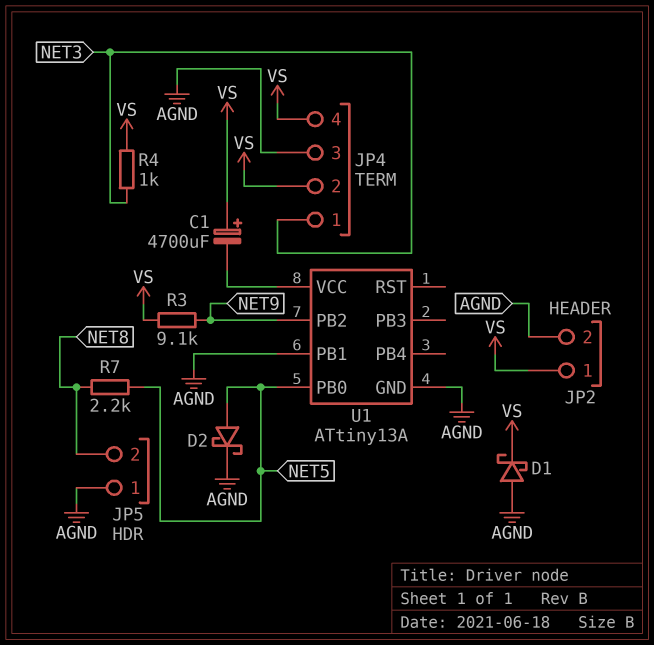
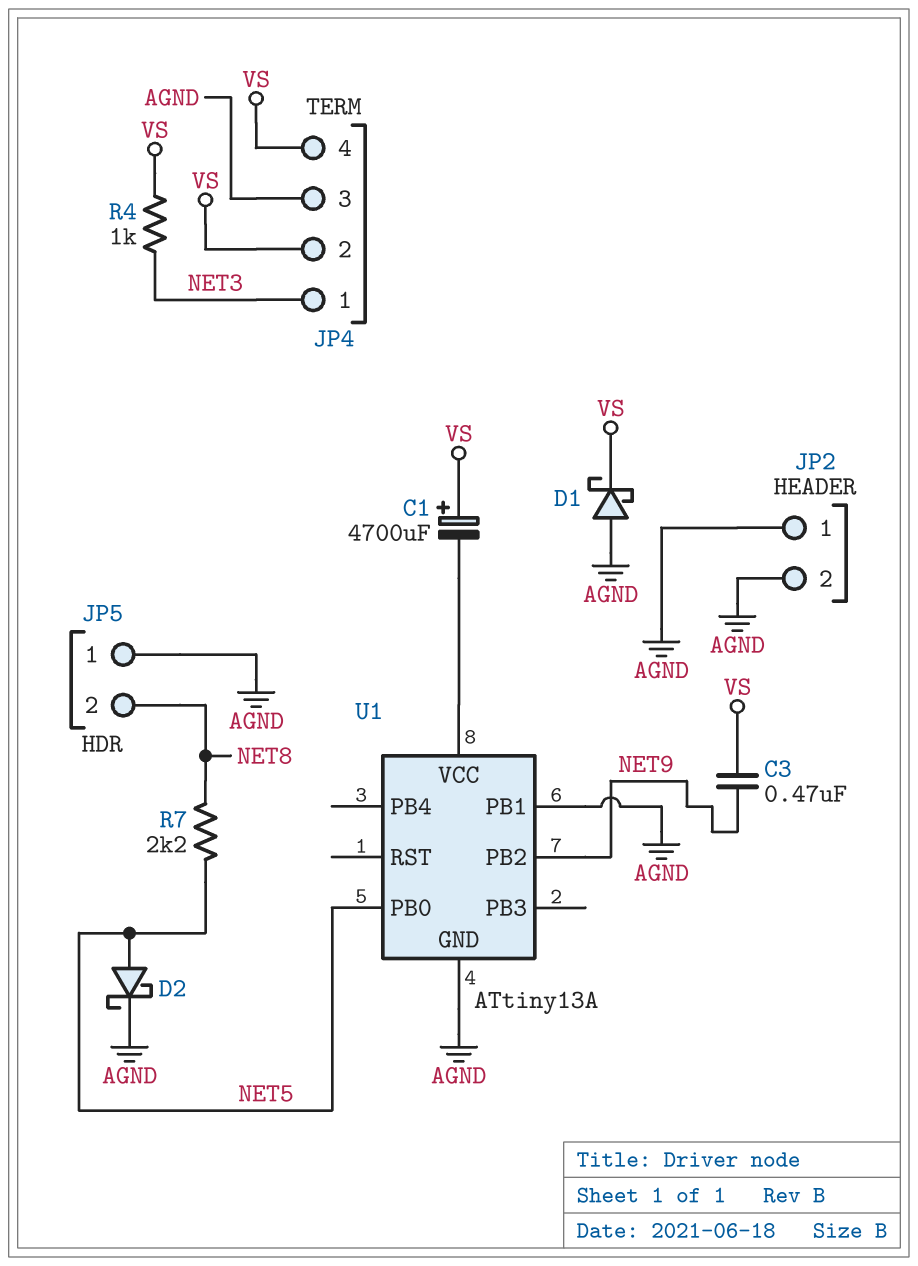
C3: none -> 470nF (NET9, VS)
JP2 pin 1: VS -> AGND
R3: 9.1k (NET9, VS) -> none

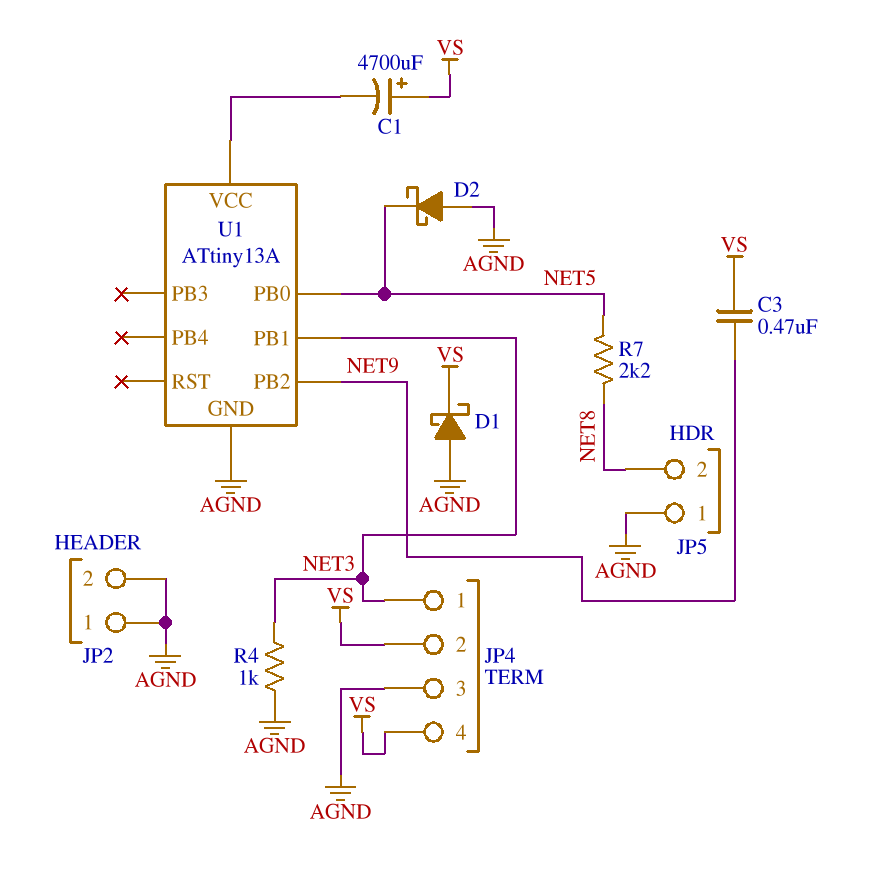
D2: schottky (A NET5, K AGND) -> schottky (A AGND, K NET5)
R4: 1k (NET3, VS) -> 1k (AGND, NET3)
U1 pin PB1: AGND -> NET3

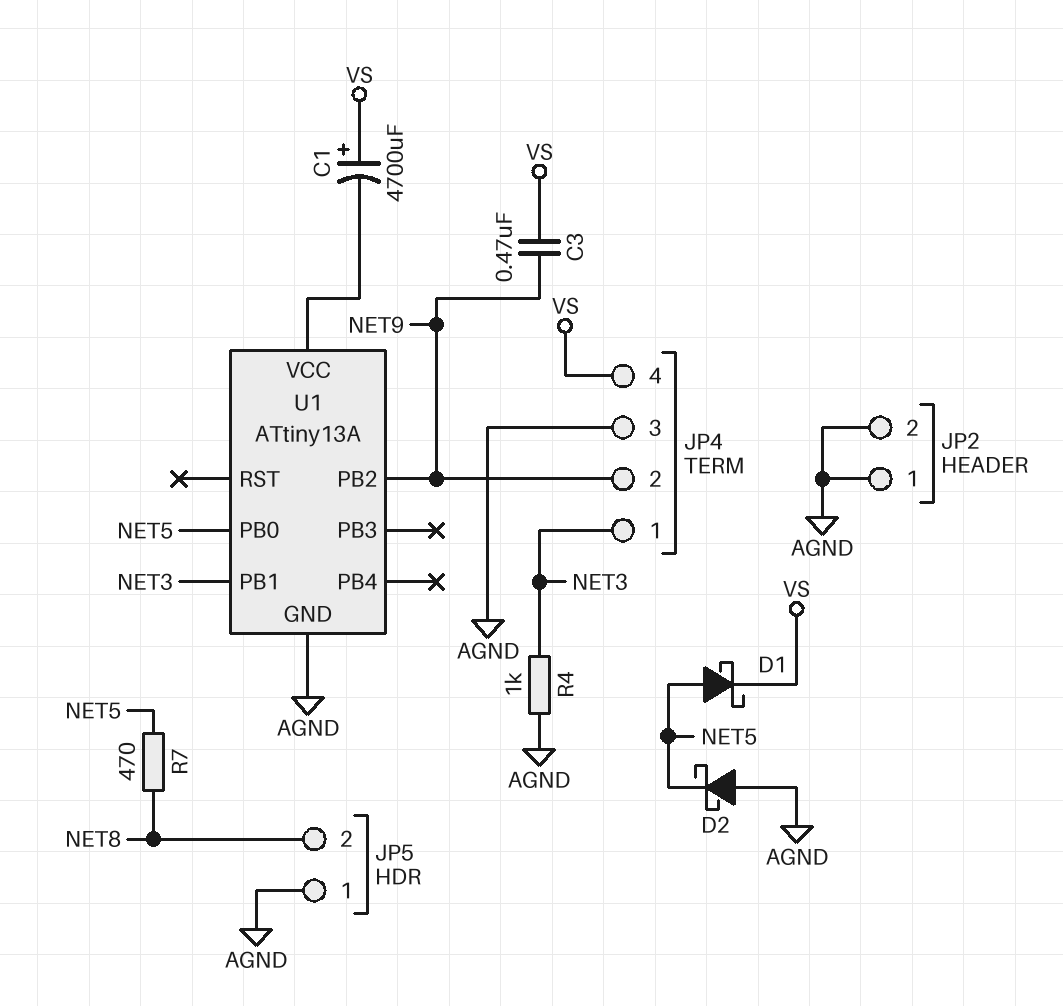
D1: schottky (A AGND, K VS) -> schottky (A NET5, K VS)
JP4 pin 2: VS -> NET9
R7: 2.2k (NET5, NET8) -> 470 (NET5, NET8)

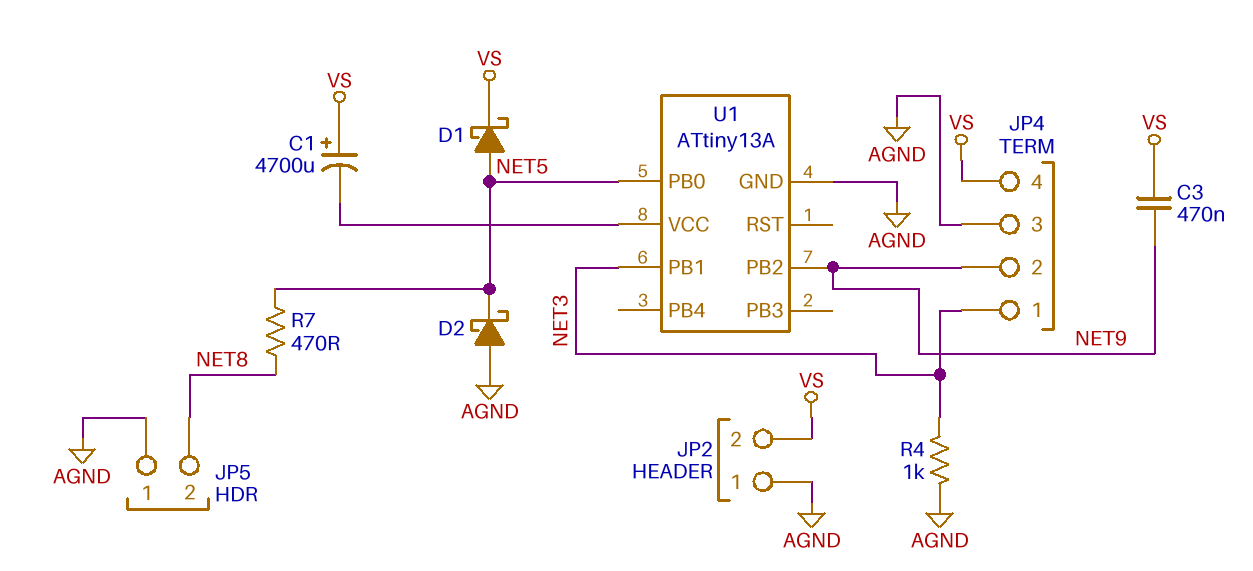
JP2 pin 2: AGND -> VS

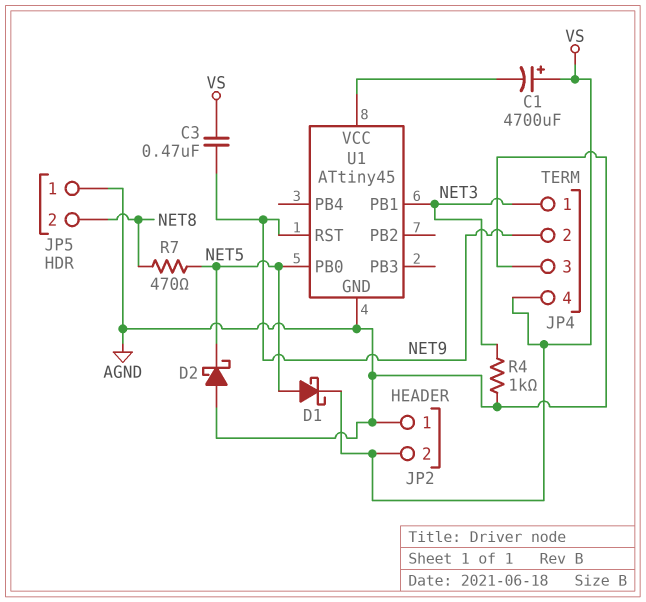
U1: ATtiny13A -> ATtiny45
U1 pin PB2: NET9 -> none
U1 pin RST: none -> NET9

